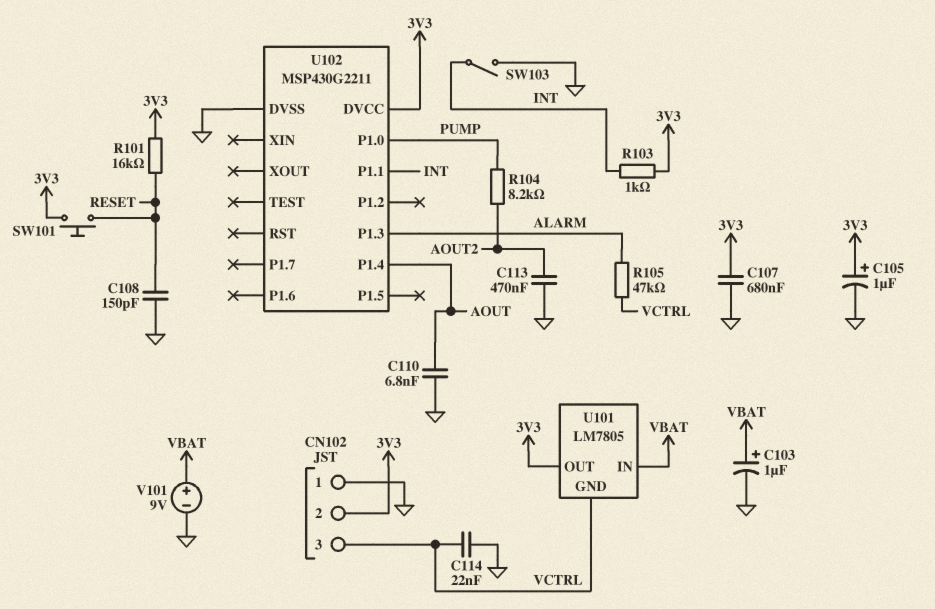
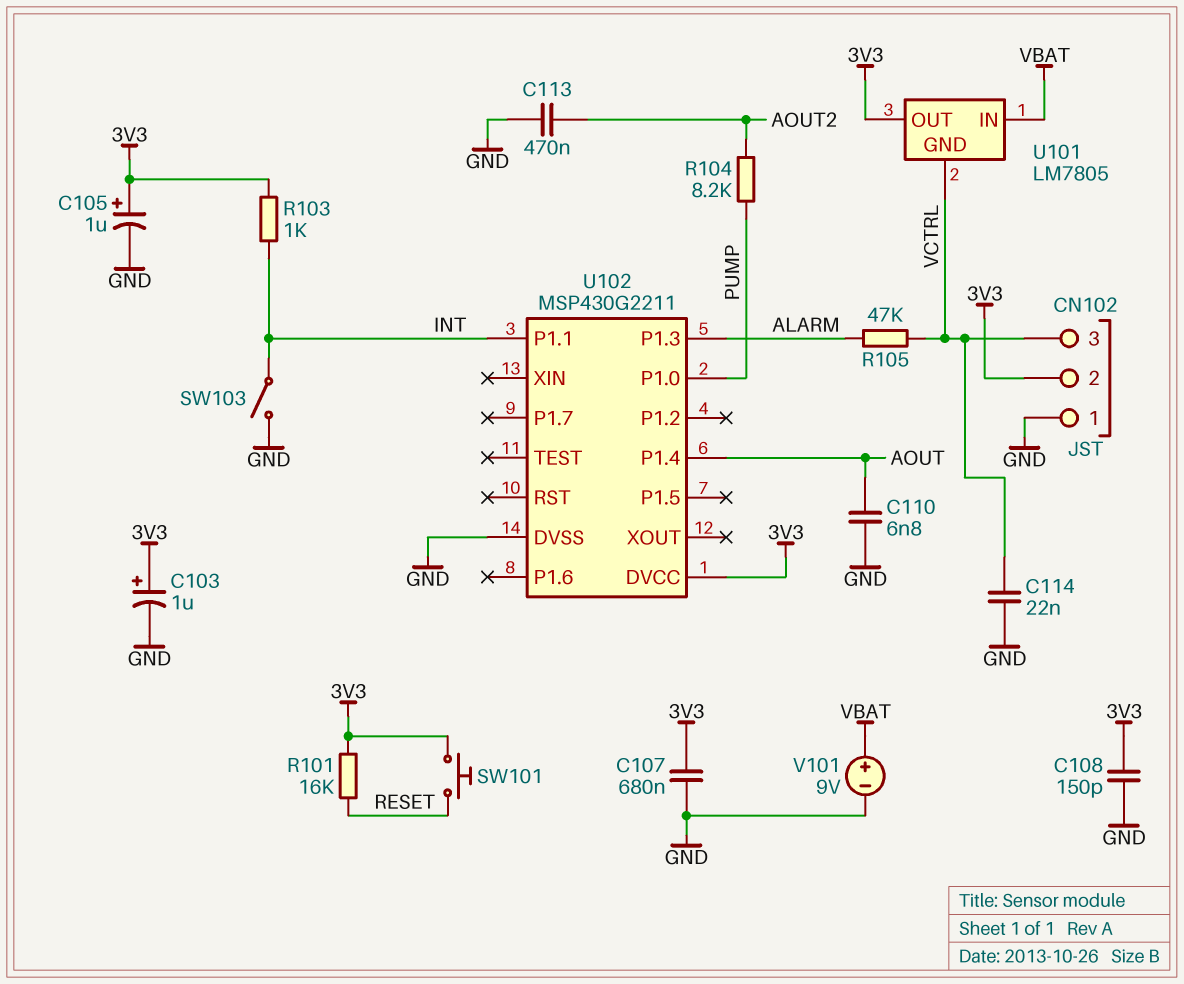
C103: 1uF (plus VBAT, minus GND) -> 1uF (plus 3V3, minus GND)
C108: 150pF (GND, RESET) -> 150pF (3V3, GND)

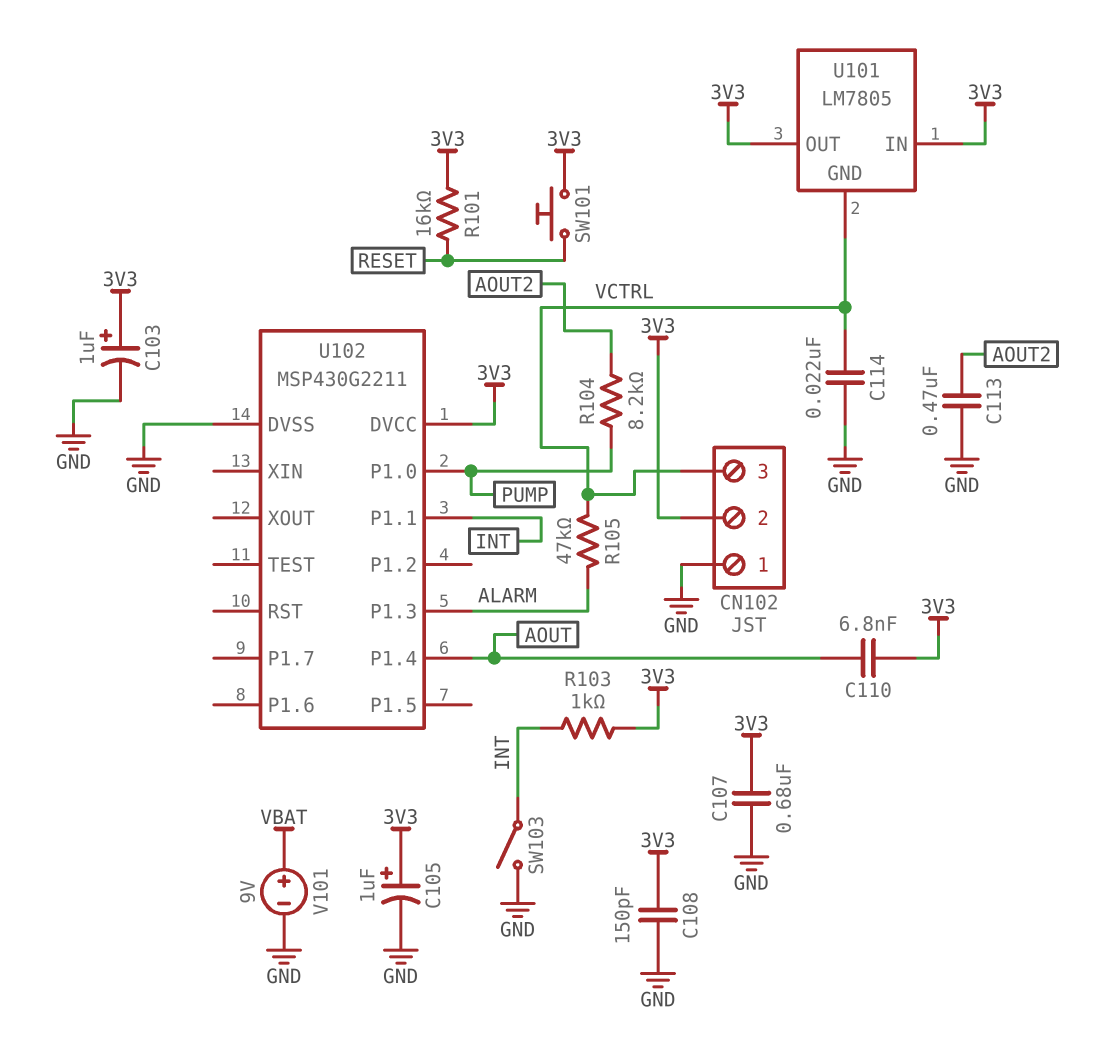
C110: 6.8nF (AOUT, GND) -> 6.8nF (3V3, AOUT)
U101 pin IN: VBAT -> 3V3

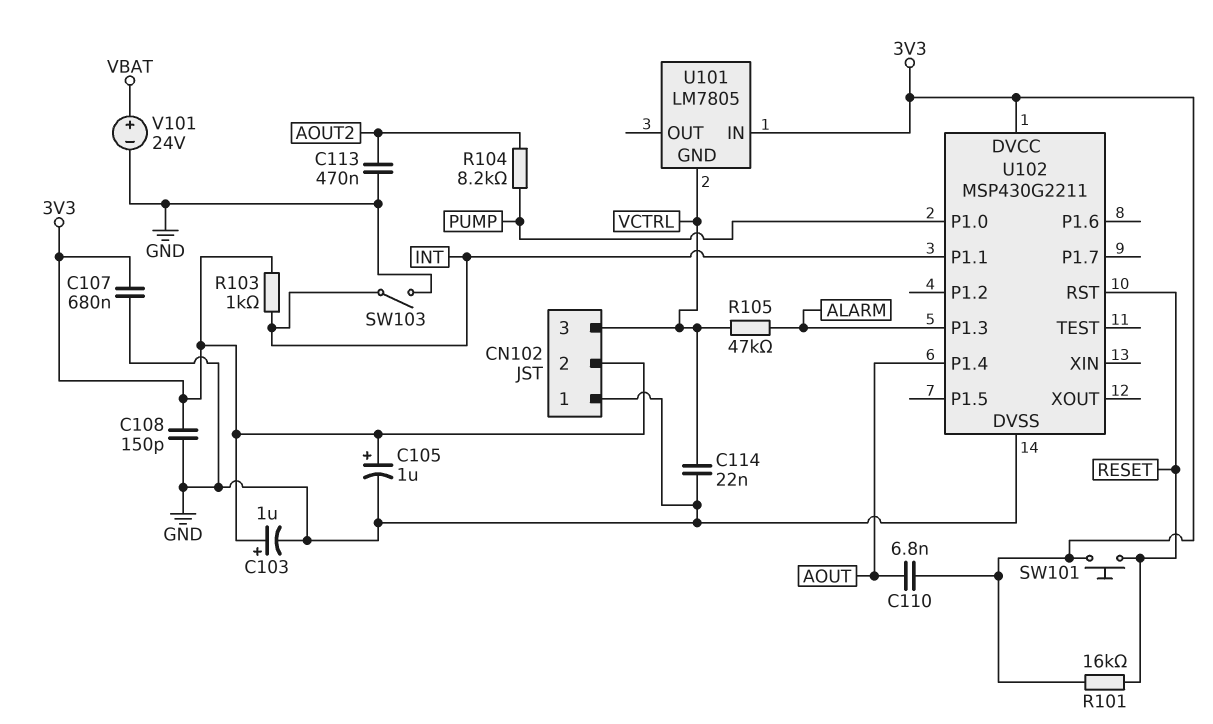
U101 pin OUT: 3V3 -> none
U102 pin RST: none -> RESET
V101: 9V (plus VBAT, minus GND) -> 24V (plus VBAT, minus GND)

